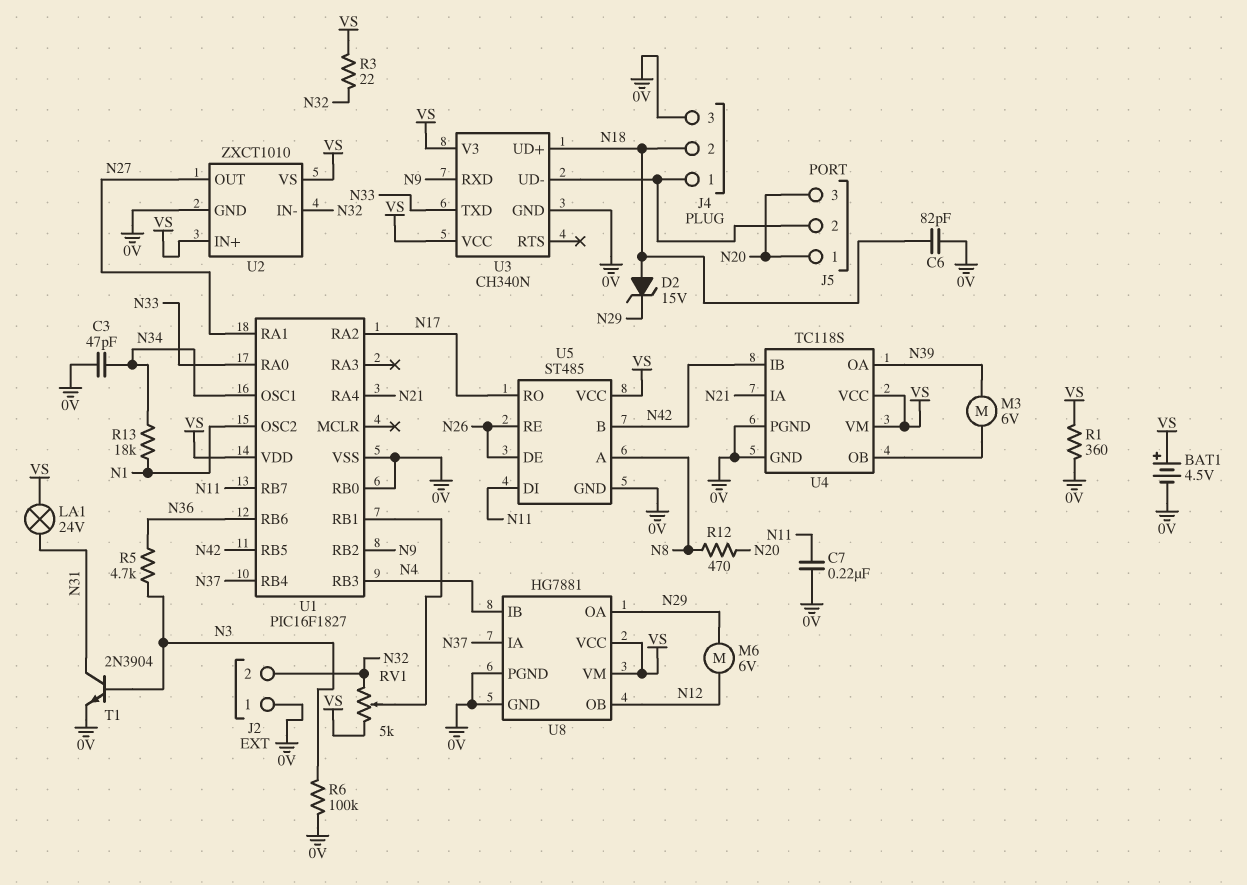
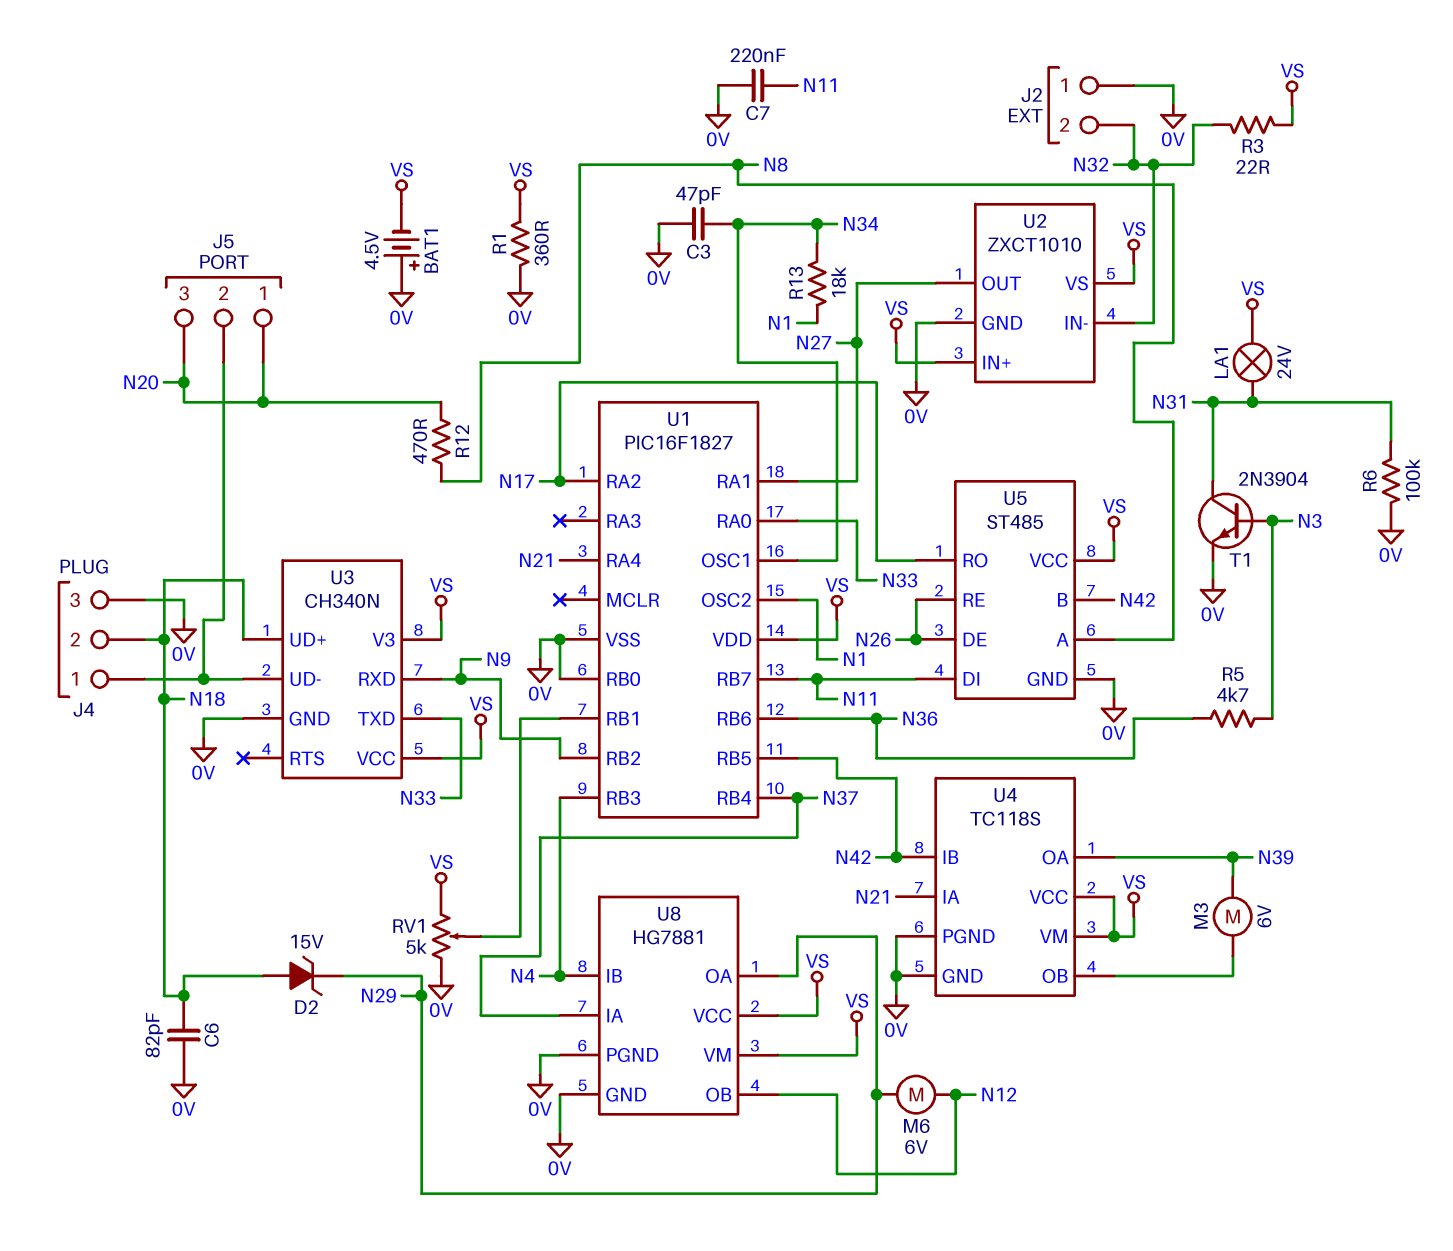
BAT1: 4.5V (plus VS, minus 0V) -> 4.5V (plus 0V, minus VS)
R6: 100k (0V, N3) -> 100k (0V, N31)
RV1: 5k (N32, VS, wiper U1/RB1) -> 5k (0V, VS, wiper U1/RB1)

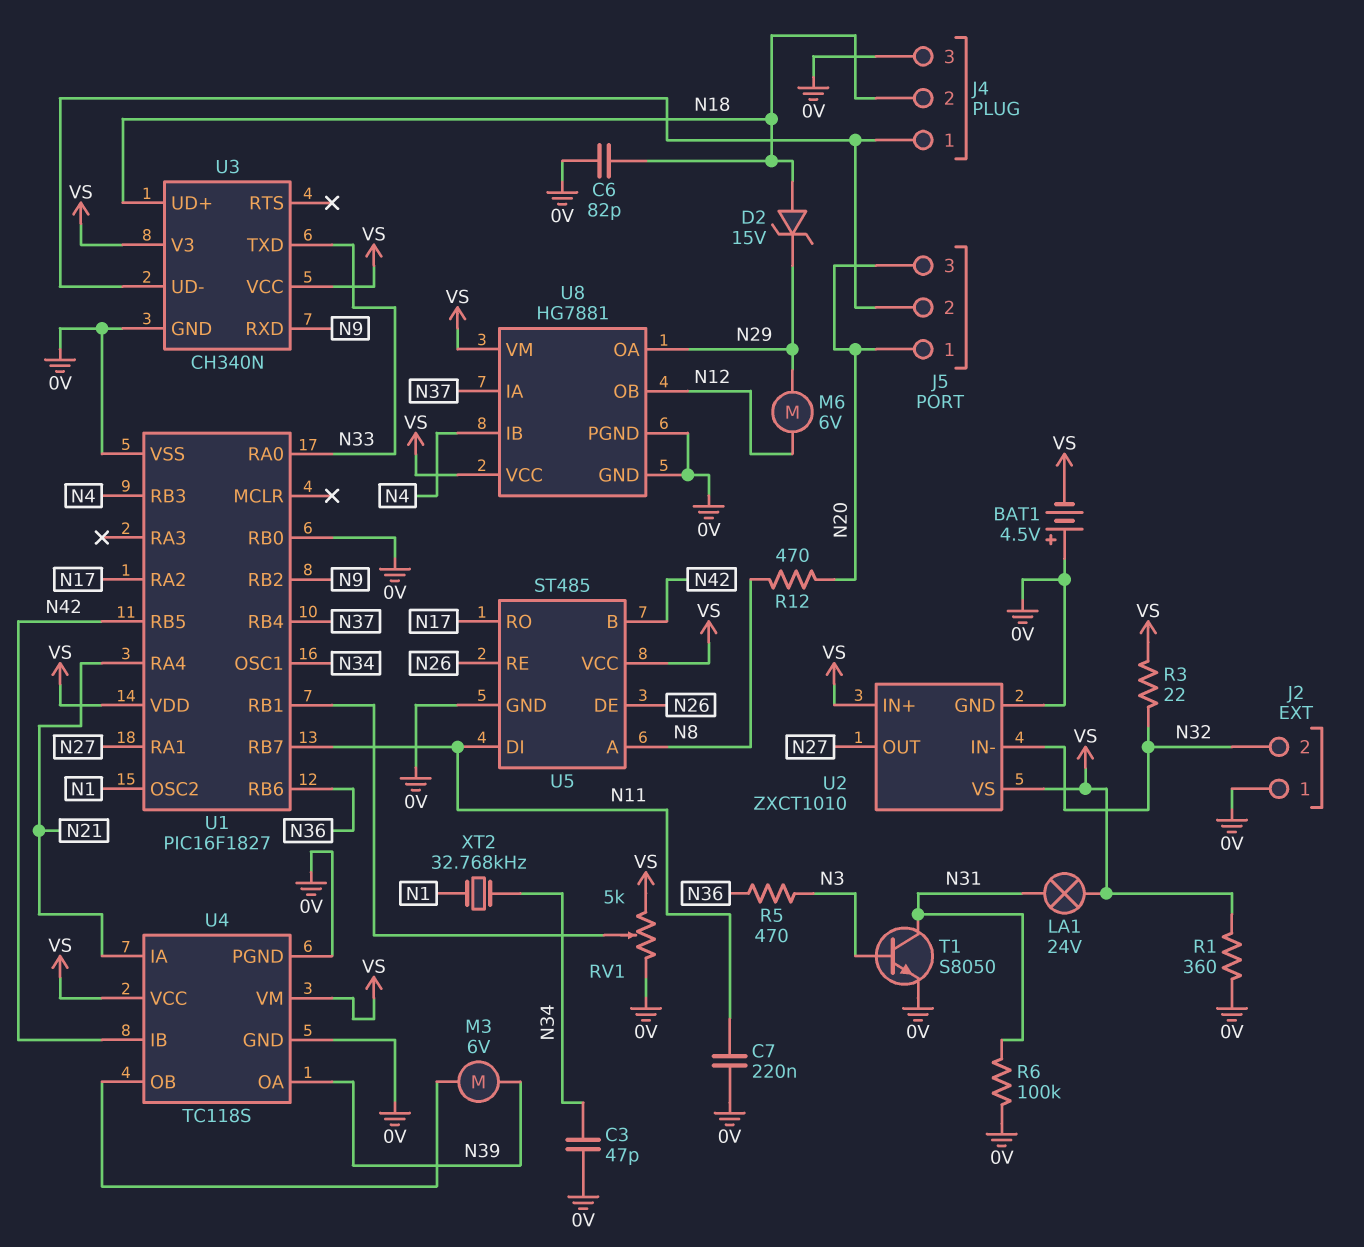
R5: 4.7k (N3, N36) -> 470 (N3, N36)
R13: 18k (N1, N34) -> none
T1: NPN 2N3904 (B N3, C N31, E 0V) -> NPN S8050 (B N3, C N31, E 0V)
XT2: none -> 32.768kHz (N1, N34)

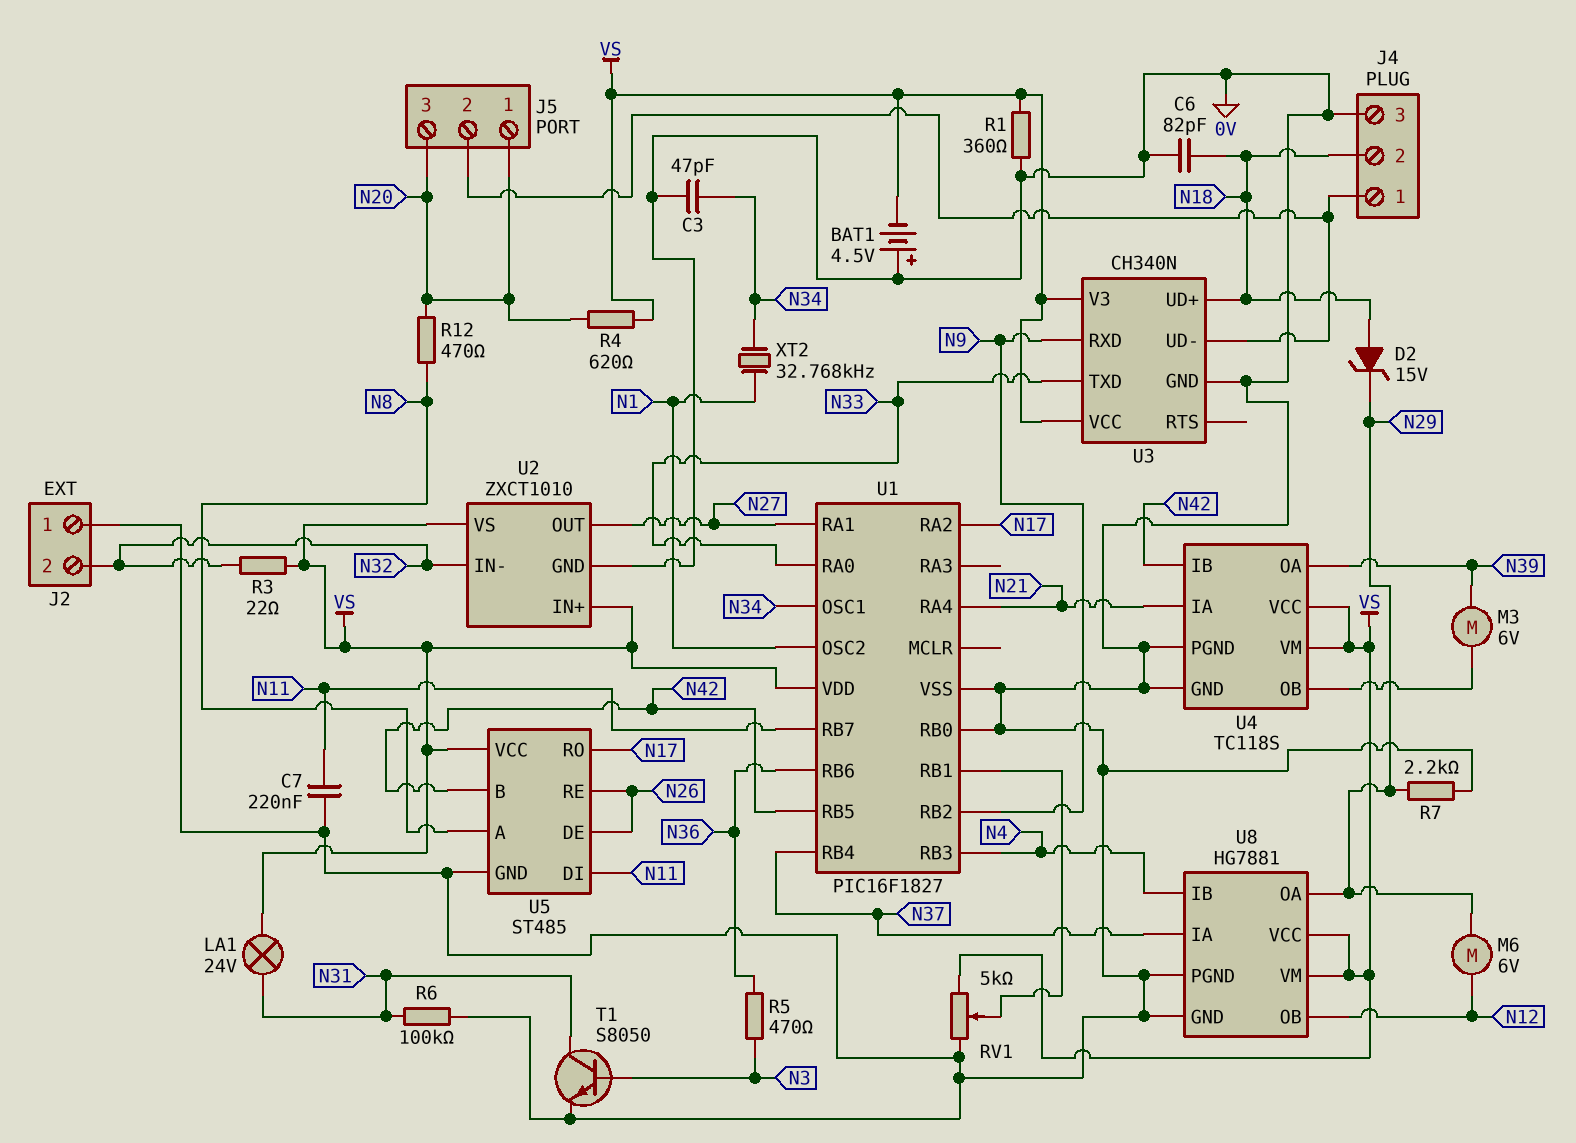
R4: none -> 620 (N20, VS)
R7: none -> 2.2k (0V, N29)

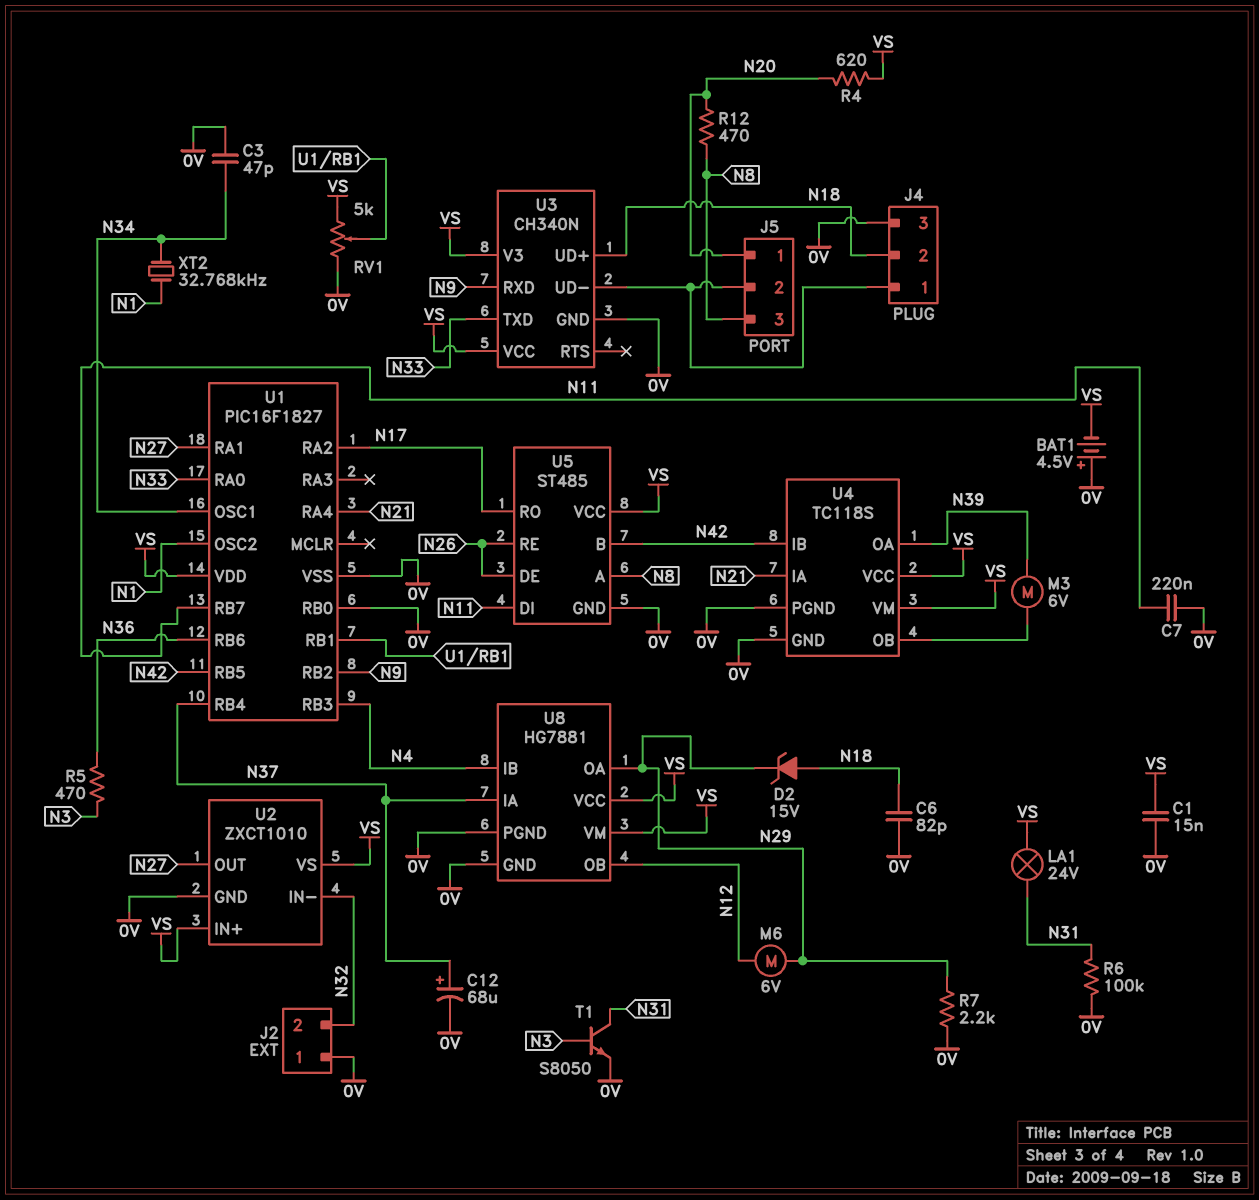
C1: none -> 15nF (0V, VS)
C12: none -> 68uF (plus N37, minus 0V)
J5 pin 3: N20 -> N8
R1: 360 (0V, VS) -> none
R3: 22 (N32, VS) -> none

